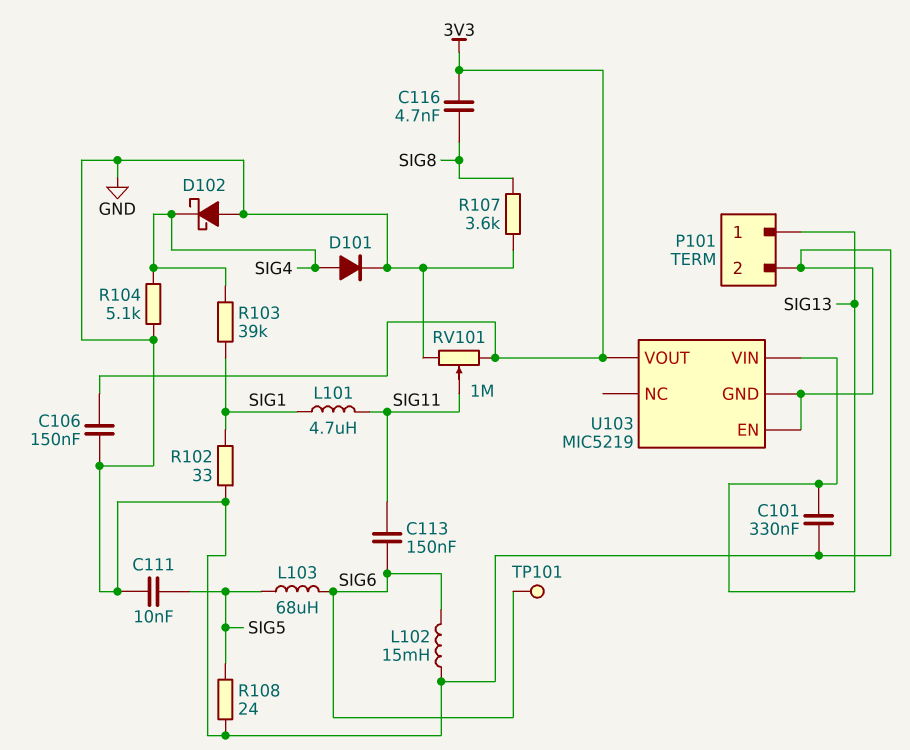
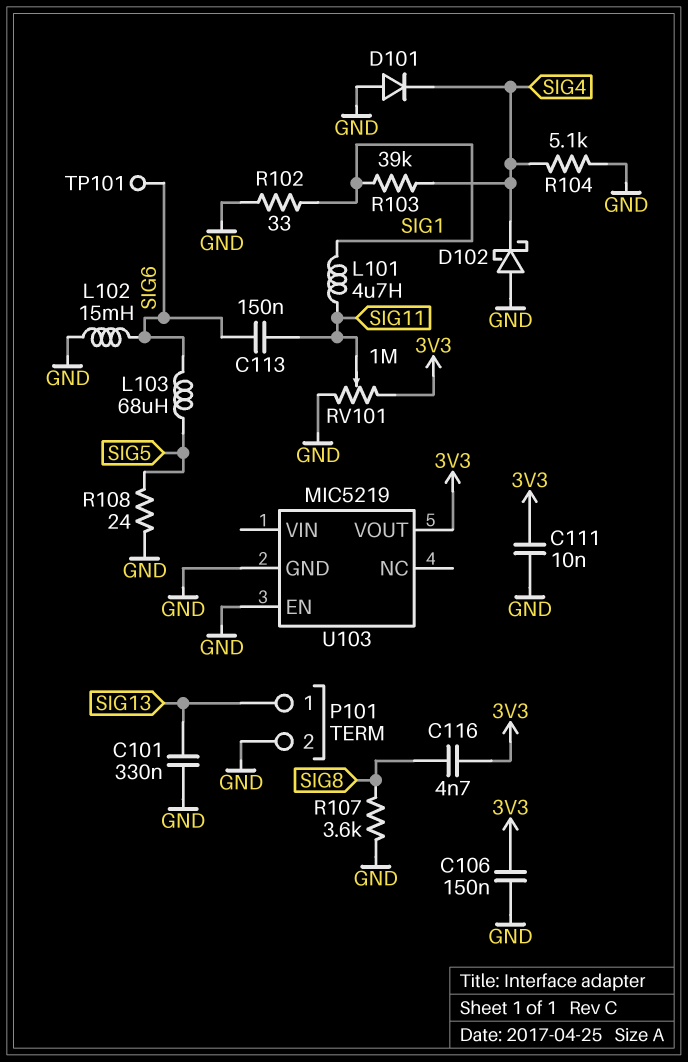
C111: 10nF (GND, SIG5) -> 10nF (3V3, GND)
D101: diode (A SIG4, K GND) -> diode (A GND, K SIG4)
U103 pin VIN: SIG13 -> none

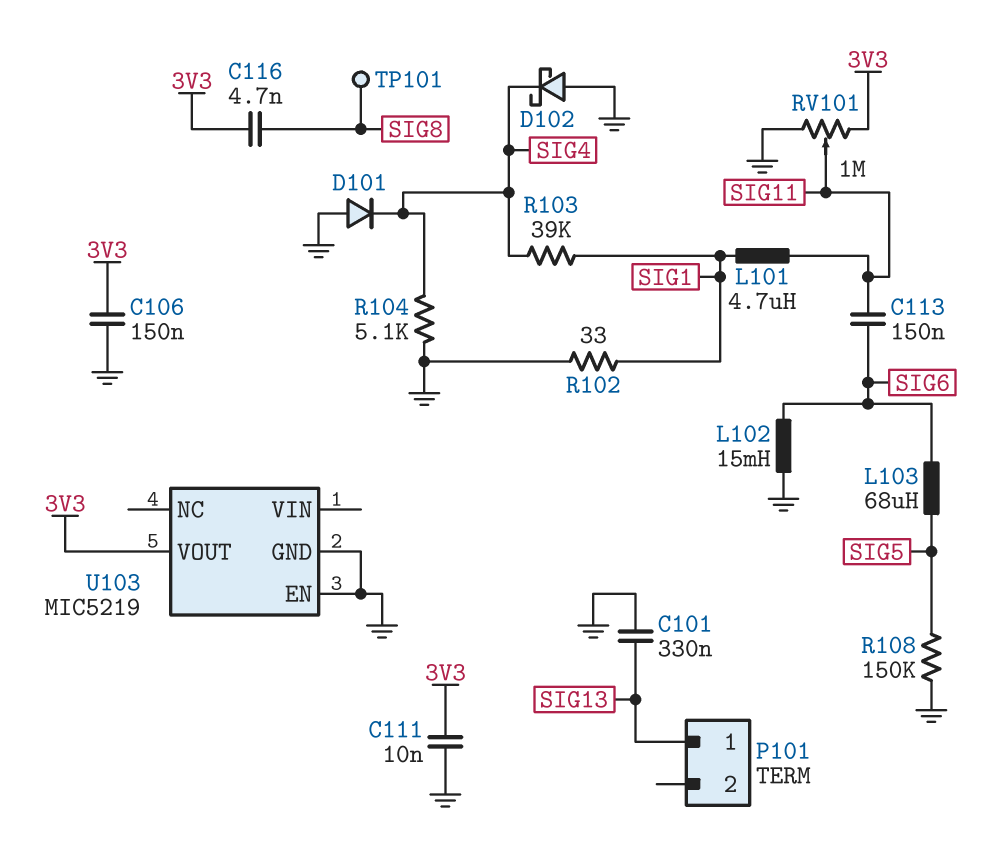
P101 pin 2: GND -> none
R107: 3.6k (GND, SIG8) -> none
R108: 24 (GND, SIG5) -> 150k (GND, SIG5)
TP101: test point (SIG6) -> test point (SIG8)

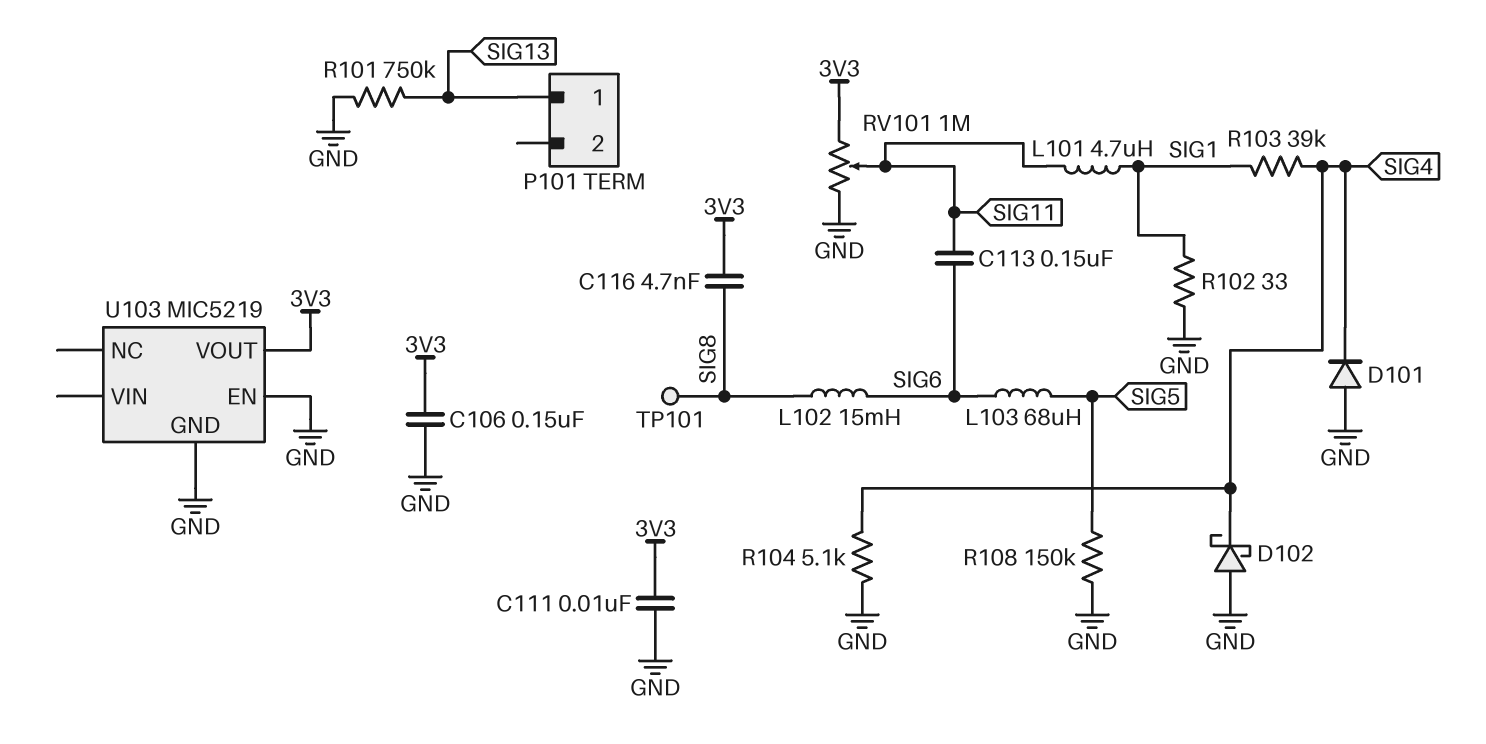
C101: 330nF (GND, SIG13) -> none
L102: 15mH (GND, SIG6) -> 15mH (SIG6, SIG8)
R101: none -> 750k (GND, SIG13)

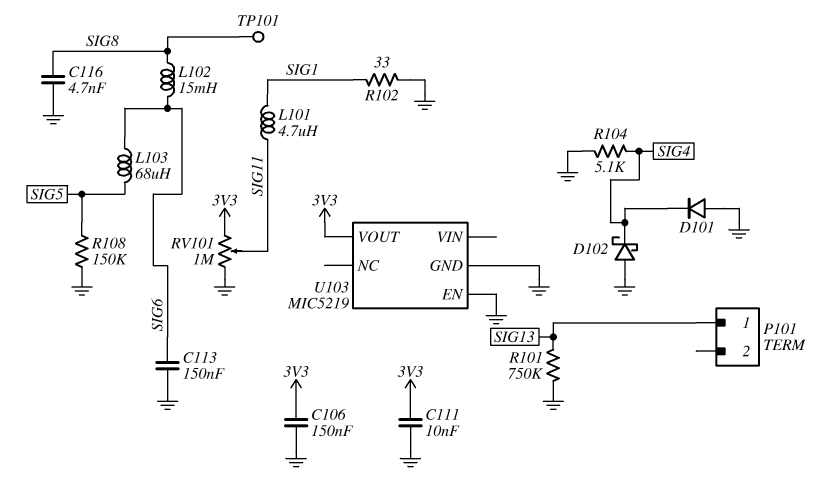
C113: 150nF (SIG6, SIG11) -> 150nF (GND, SIG6)
C116: 4.7nF (3V3, SIG8) -> 4.7nF (GND, SIG8)
R103: 39k (SIG1, SIG4) -> none

